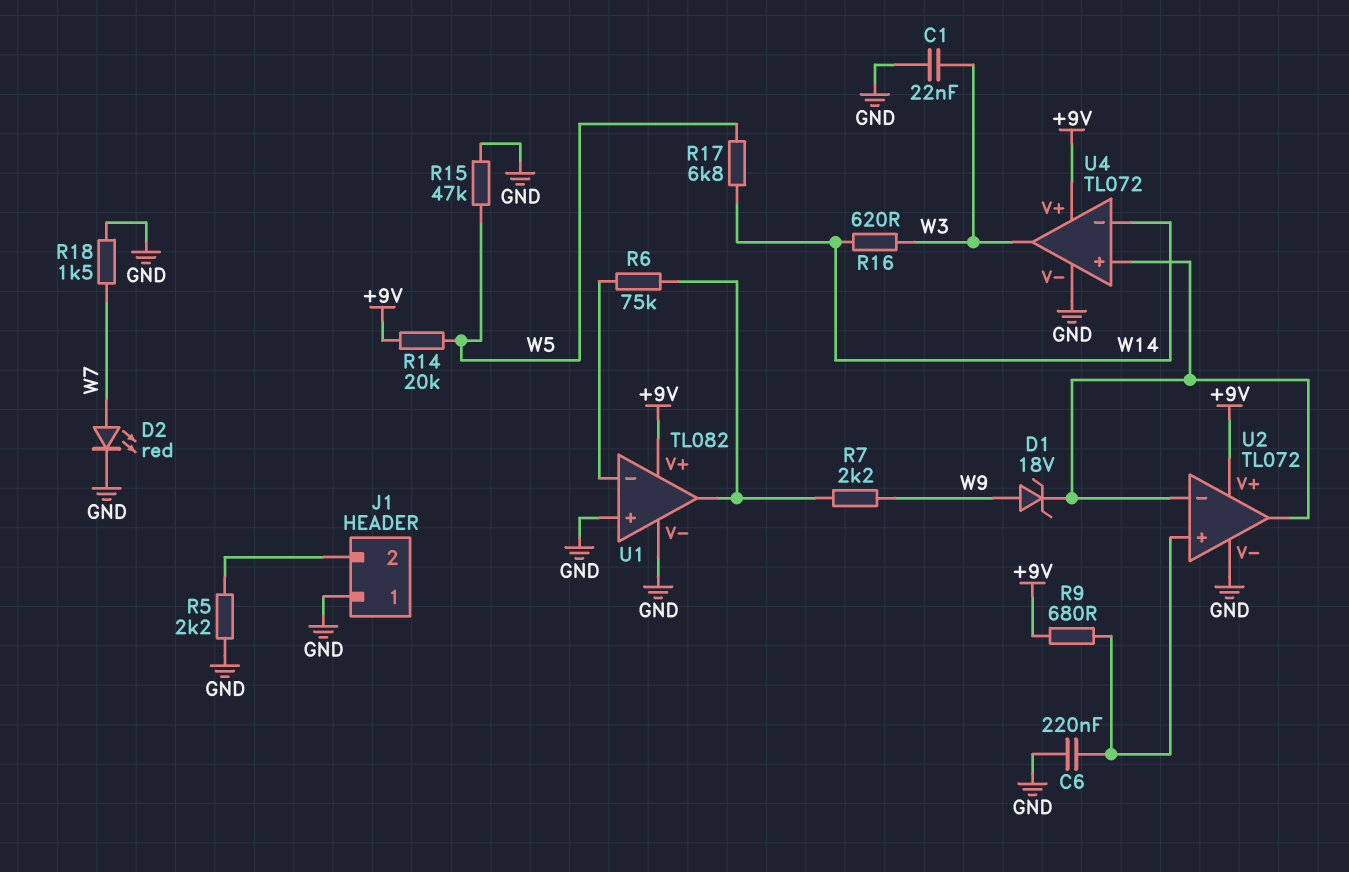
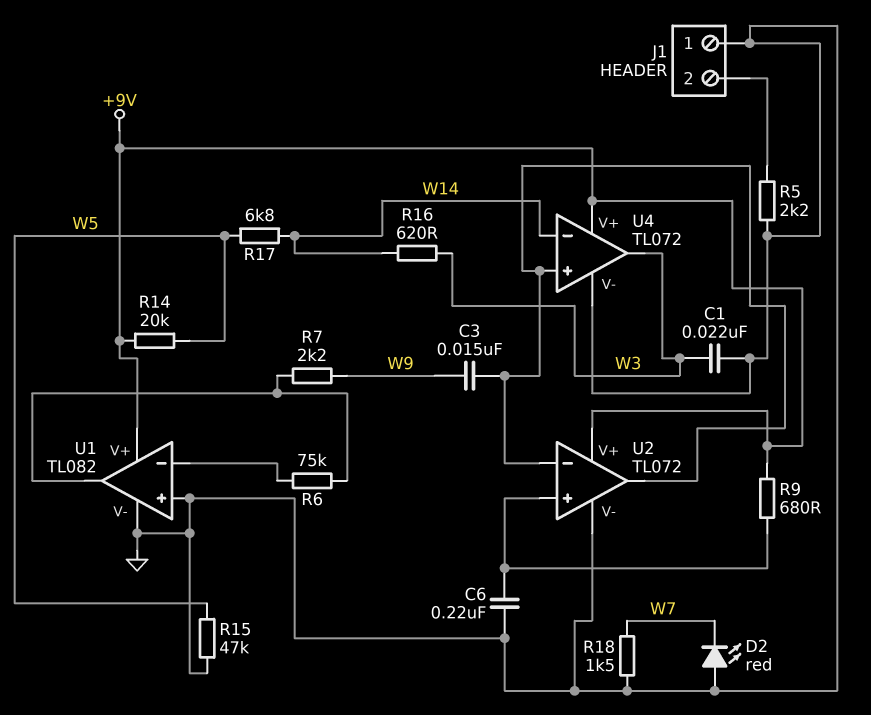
C3: none -> 15nF (U2/in-, W9)
D1: zener 18V (A W9, K U2/in-) -> none
D2: LED red (A W7, K GND) -> LED red (A GND, K W7)

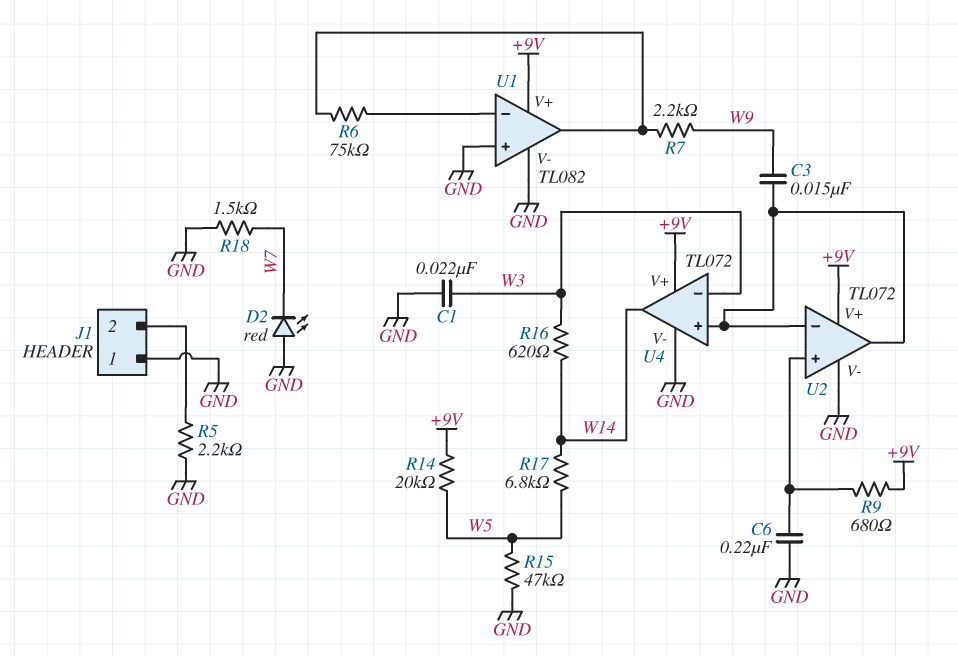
U4 pin in-: W14 -> W3
U4 pin out: W3 -> W14

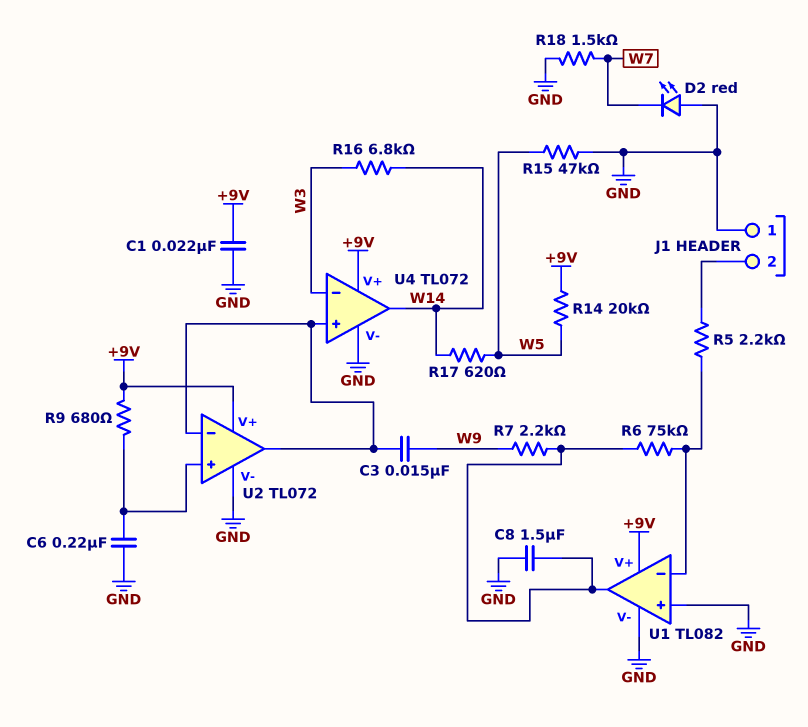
C1: 22nF (GND, W3) -> 22nF (+9V, GND)
C8: none -> 1.5uF (GND, U1/out)
R5: 2.2k (GND, J1/2) -> 2.2k (J1/2, U1/in-)
R16: 620 (W3, W14) -> 6.8k (W3, W14)
R17: 6.8k (W5, W14) -> 620 (W5, W14)

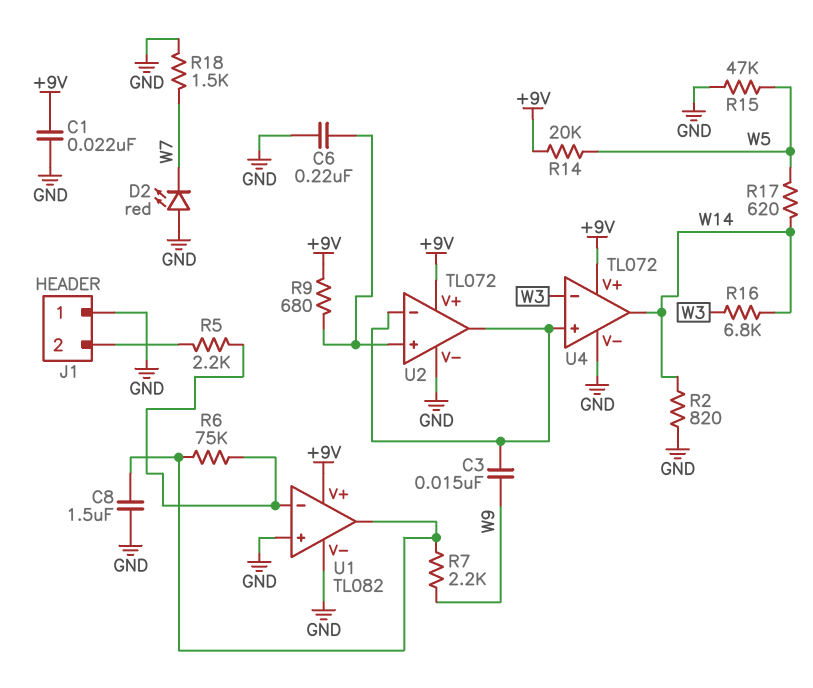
R2: none -> 820 (GND, W14)

